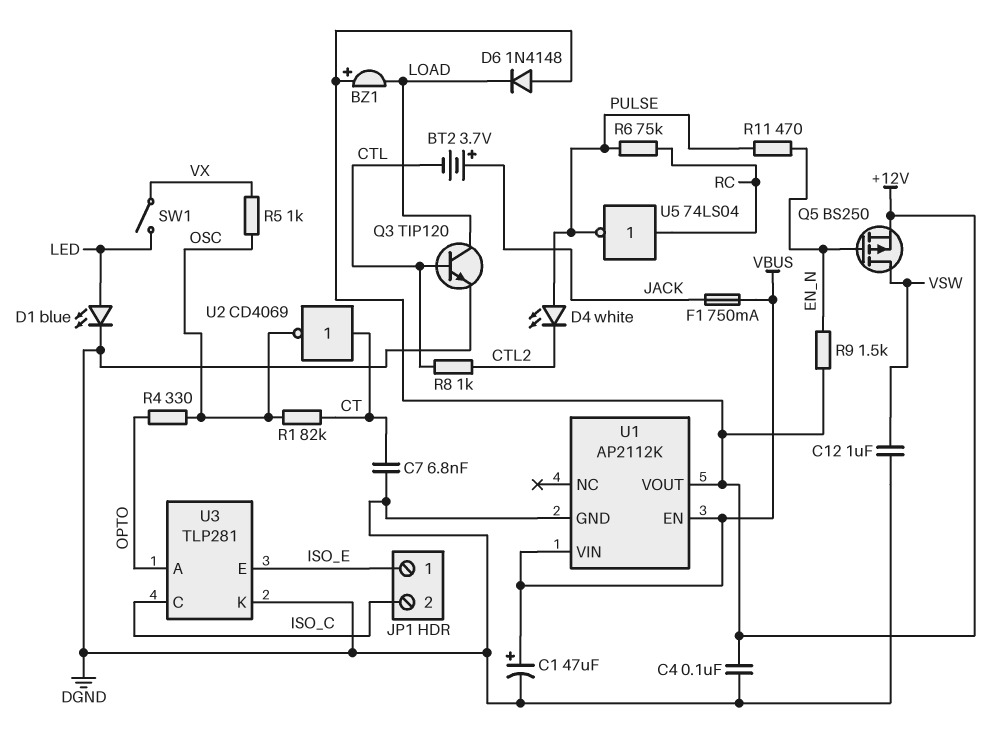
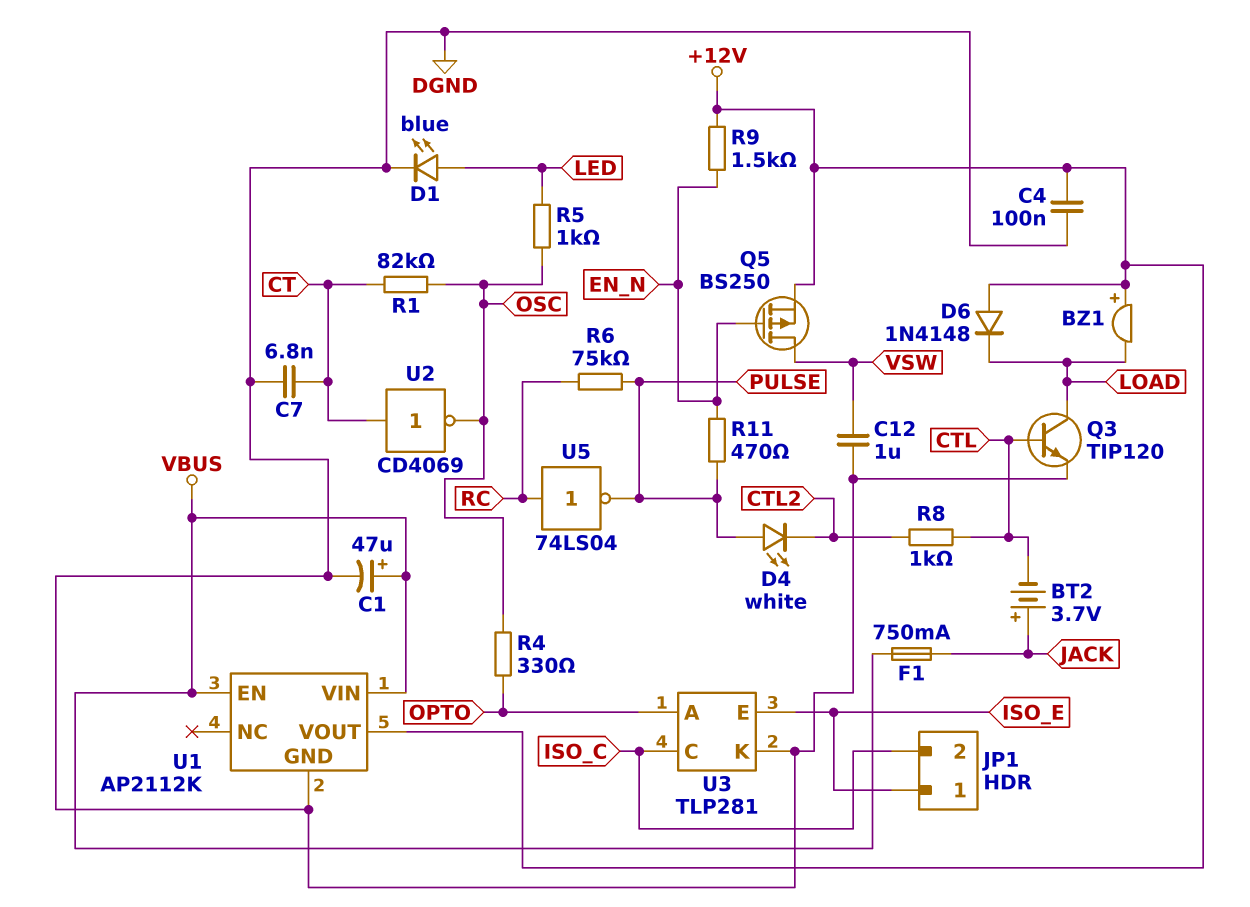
R5: 1k (OSC, VX) -> 1k (LED, OSC)
SW1: switch (LED, VX) -> none

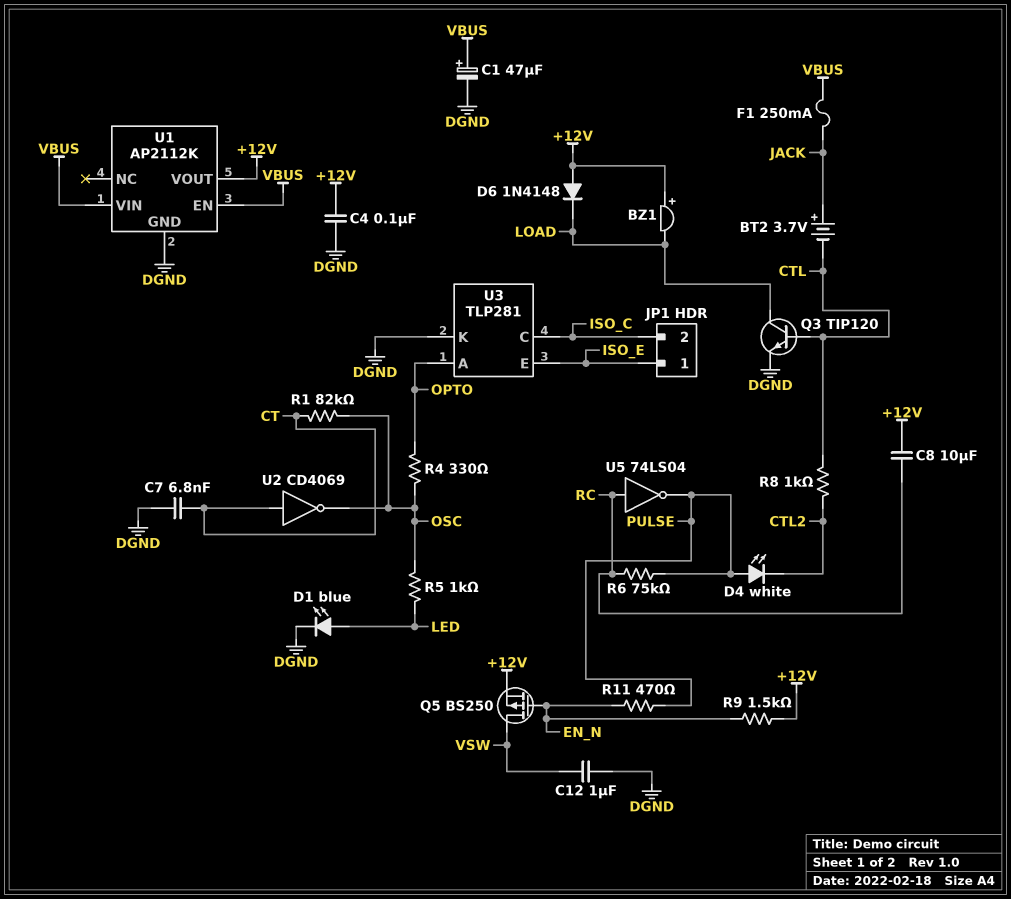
C8: none -> 10uF (+12V, RC)
F1: 750mA (JACK, VBUS) -> 250mA (JACK, VBUS)

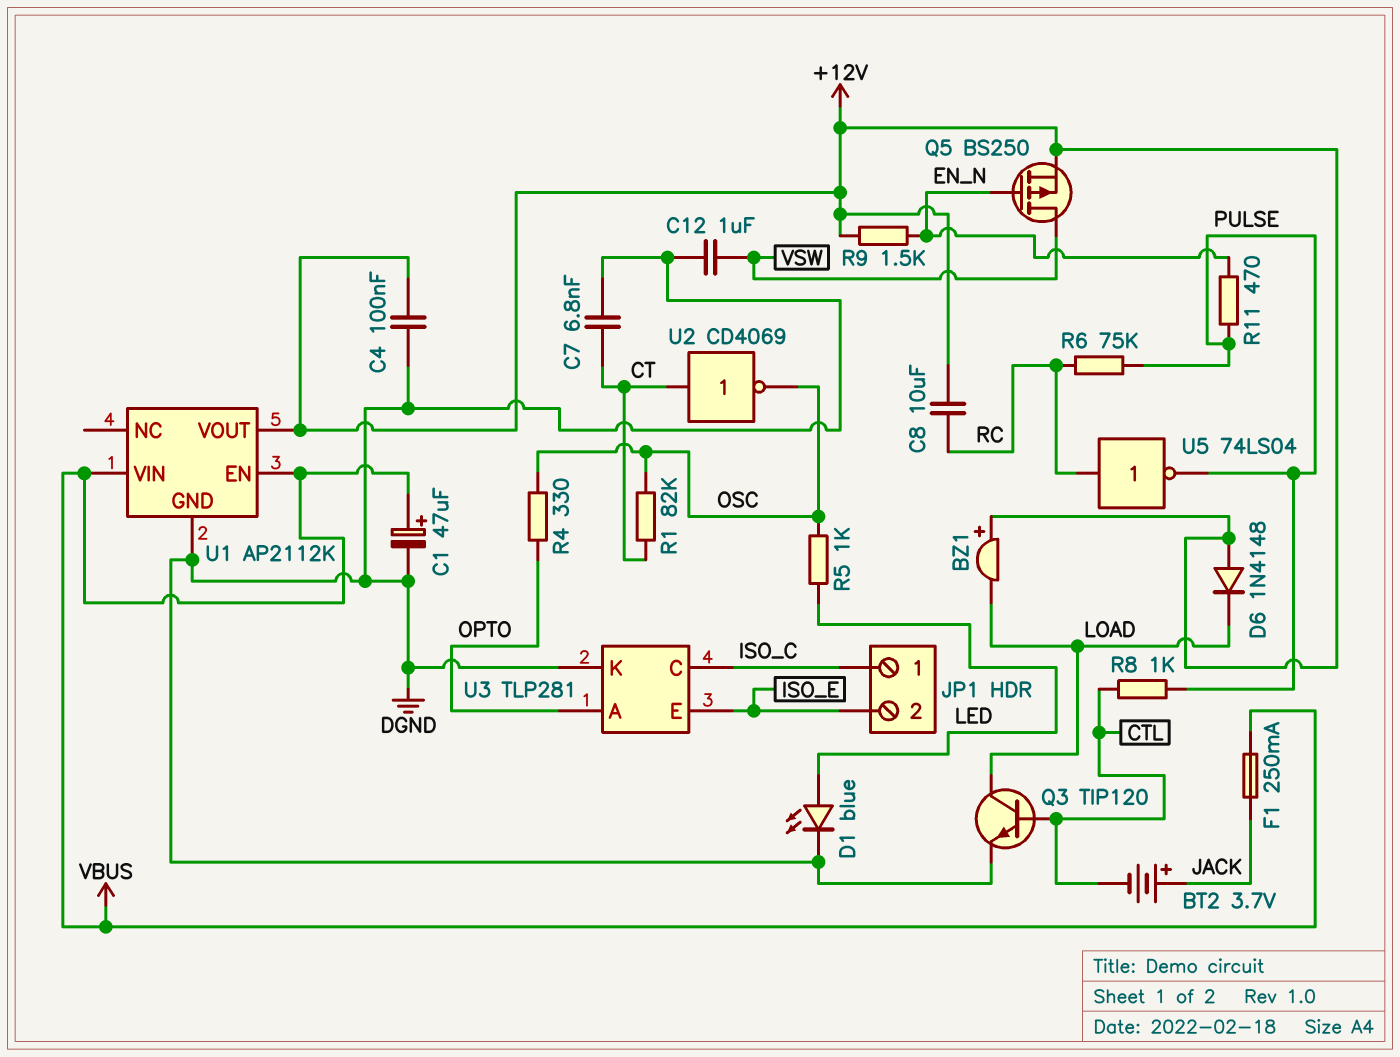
D4: LED white (A PULSE, K CTL2) -> none
JP1 pin 1: ISO_E -> ISO_C
JP1 pin 2: ISO_C -> ISO_E
R8: 1k (CTL, CTL2) -> 1k (CTL, PULSE)

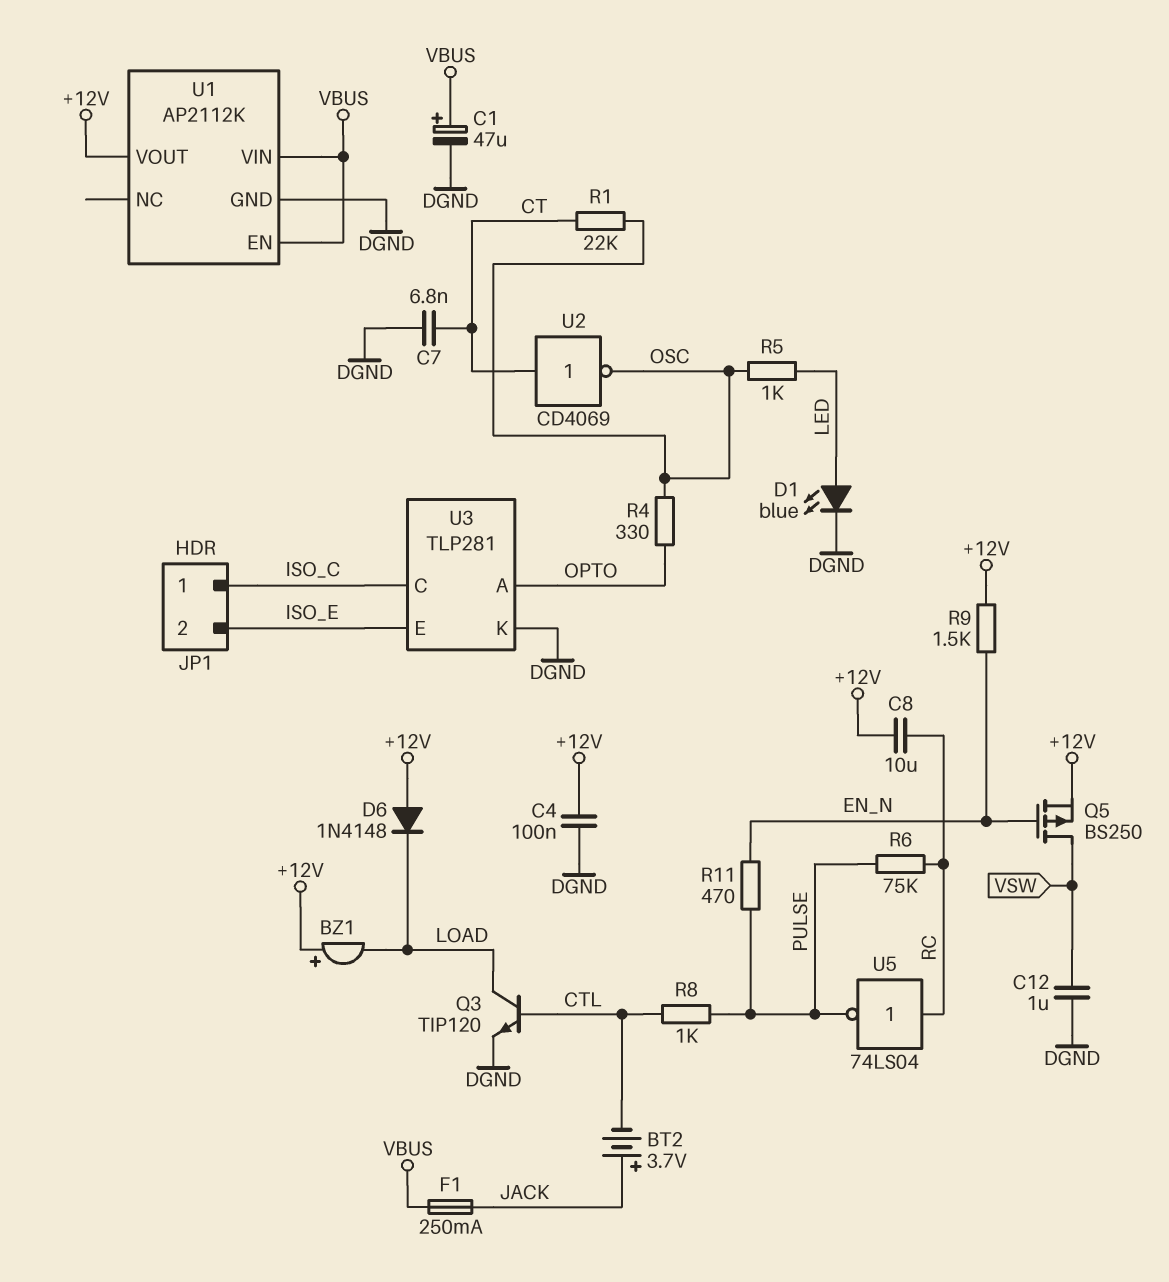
R1: 82k (CT, OSC) -> 22k (CT, OSC)

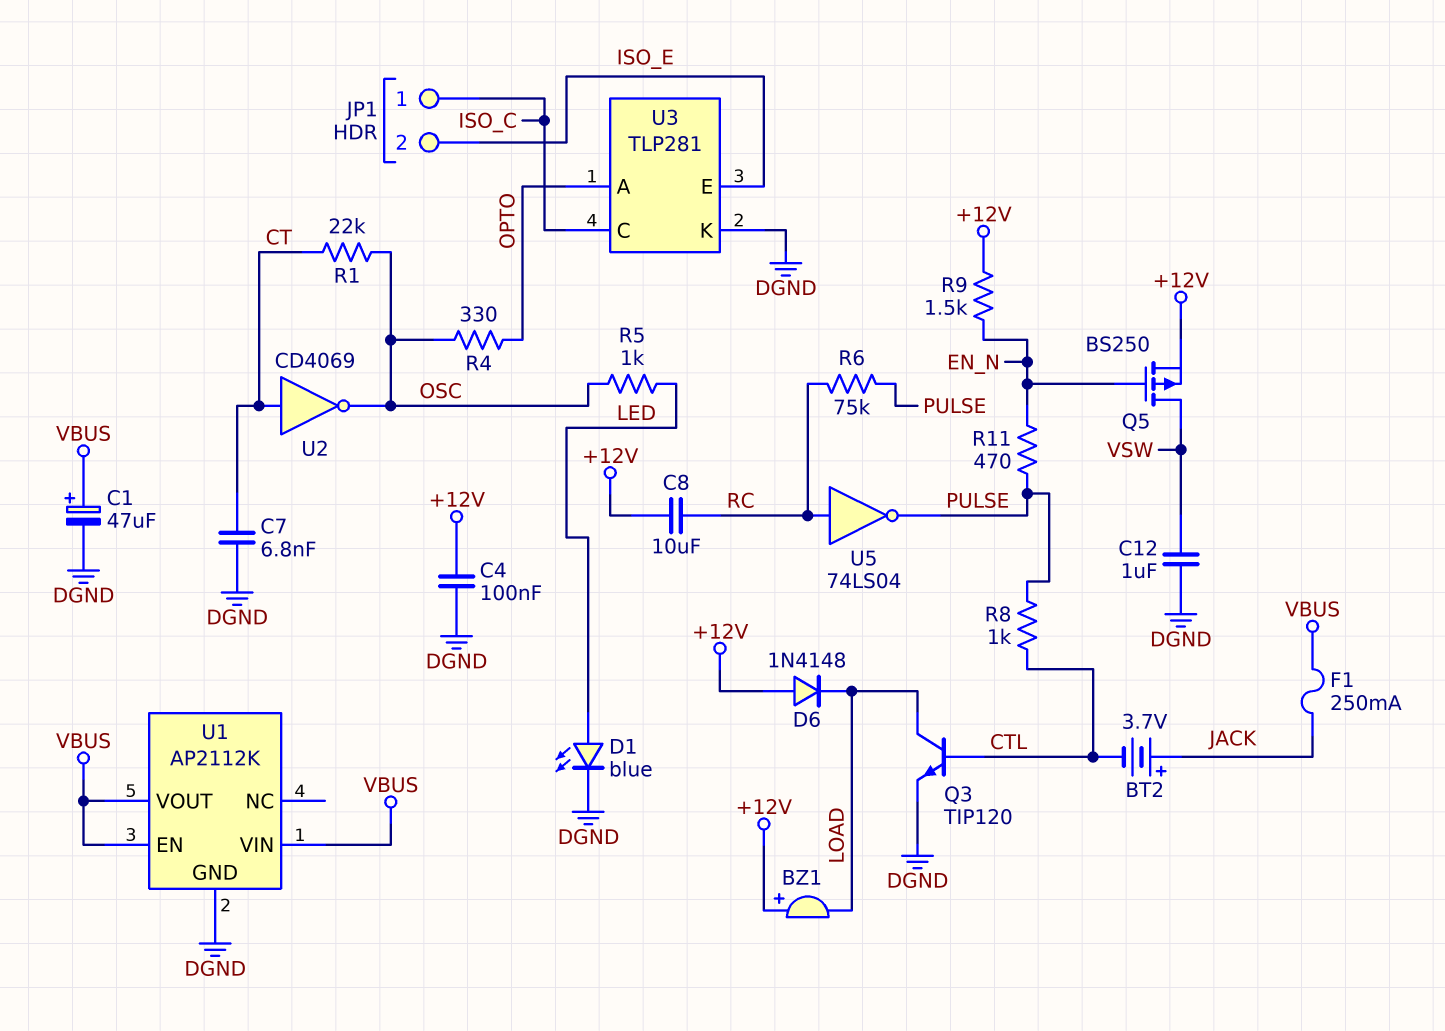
U1 pin VOUT: +12V -> VBUS

